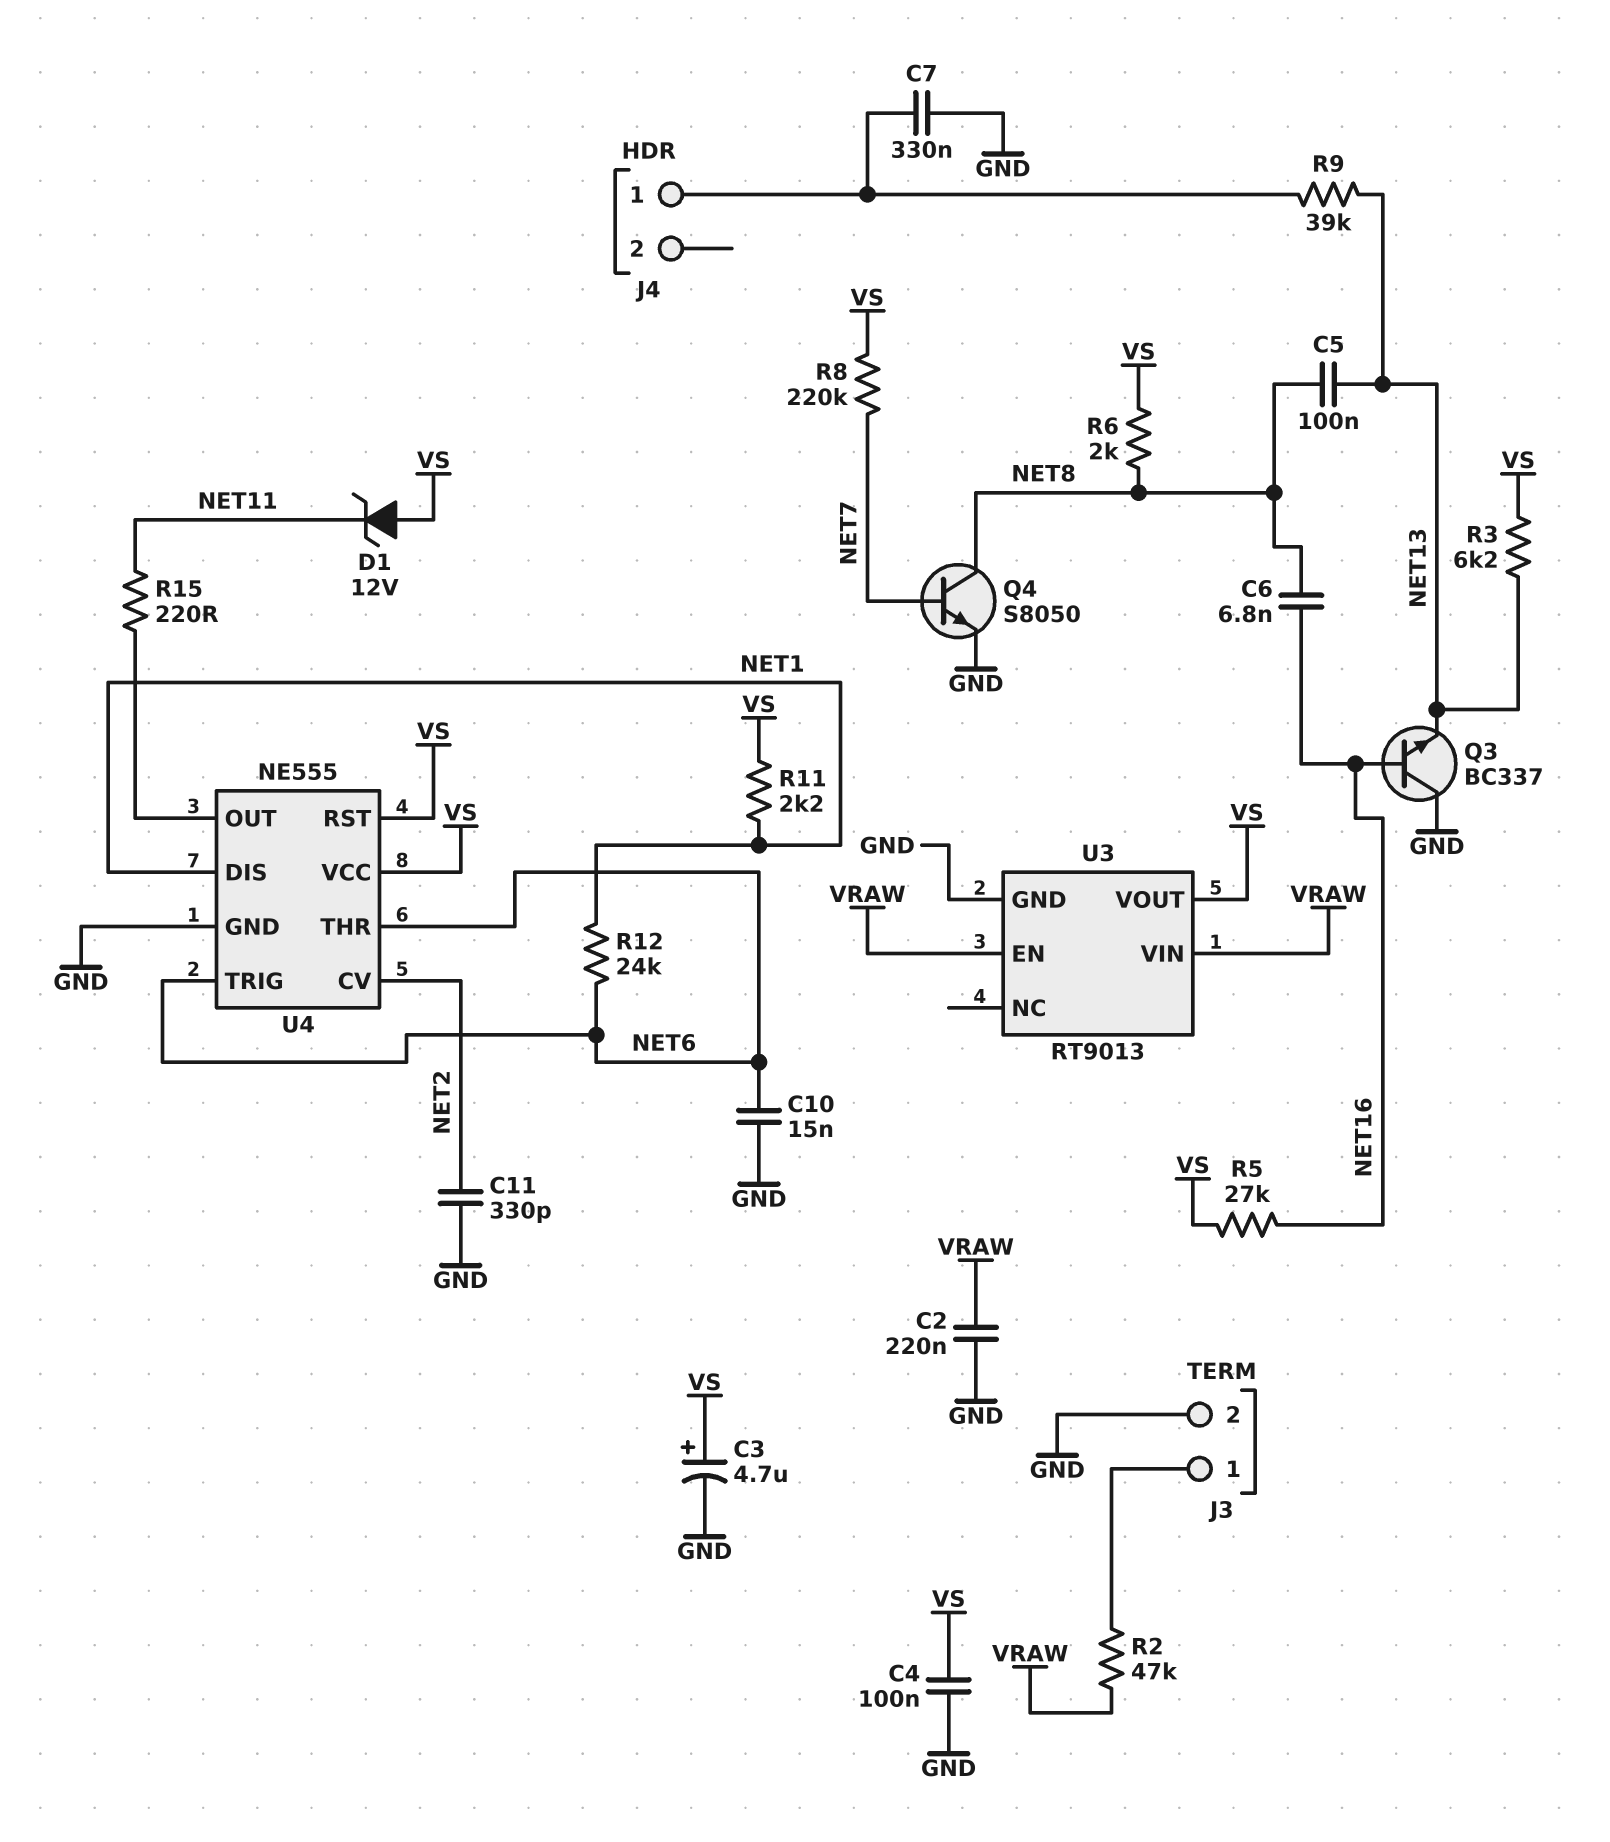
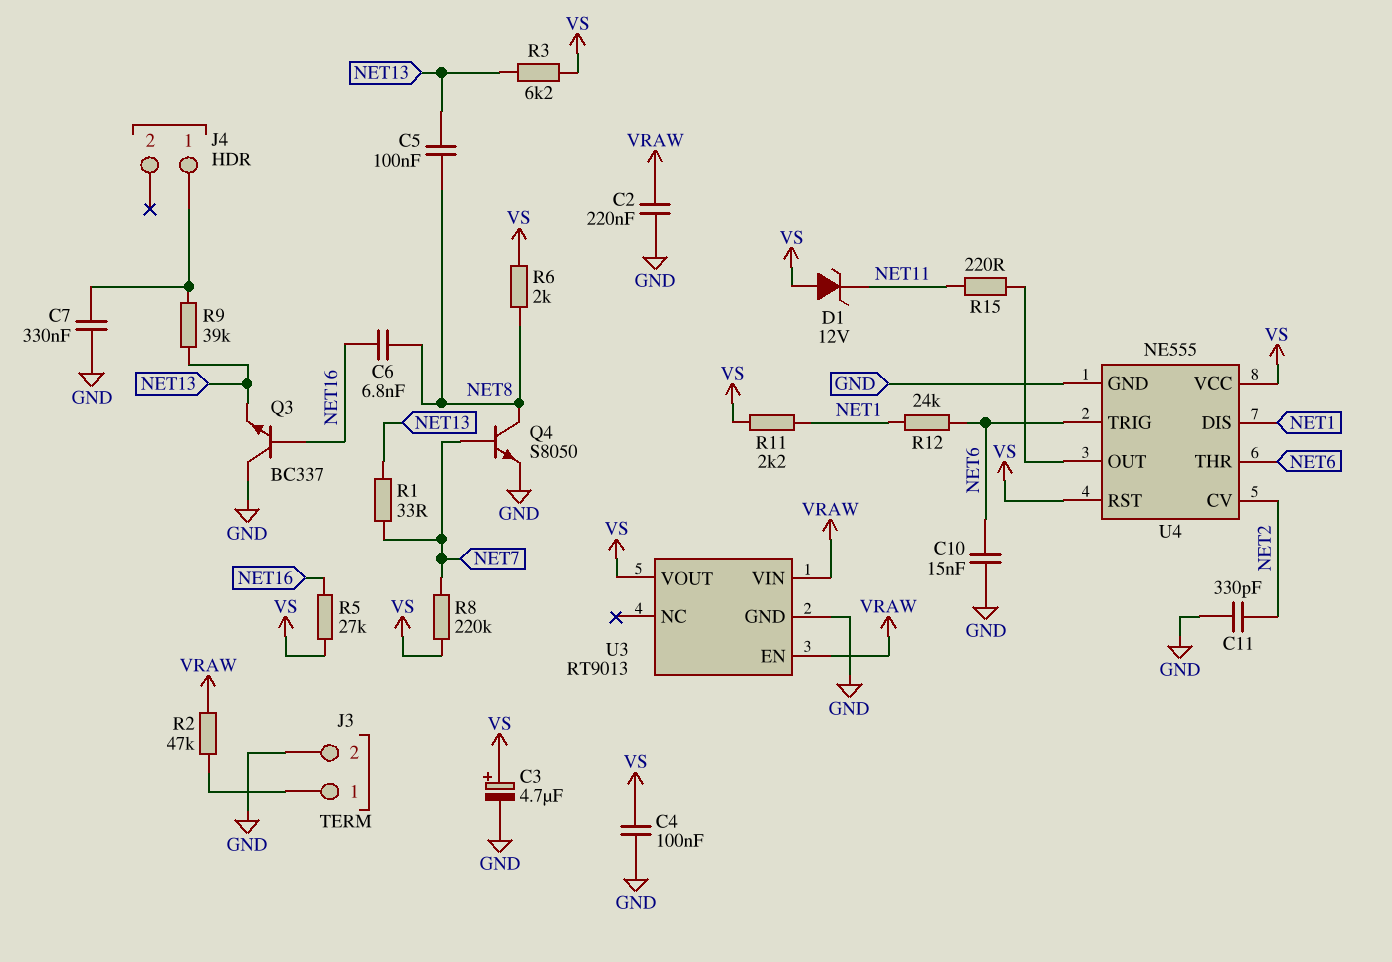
R1: none -> 33 (NET7, NET13)

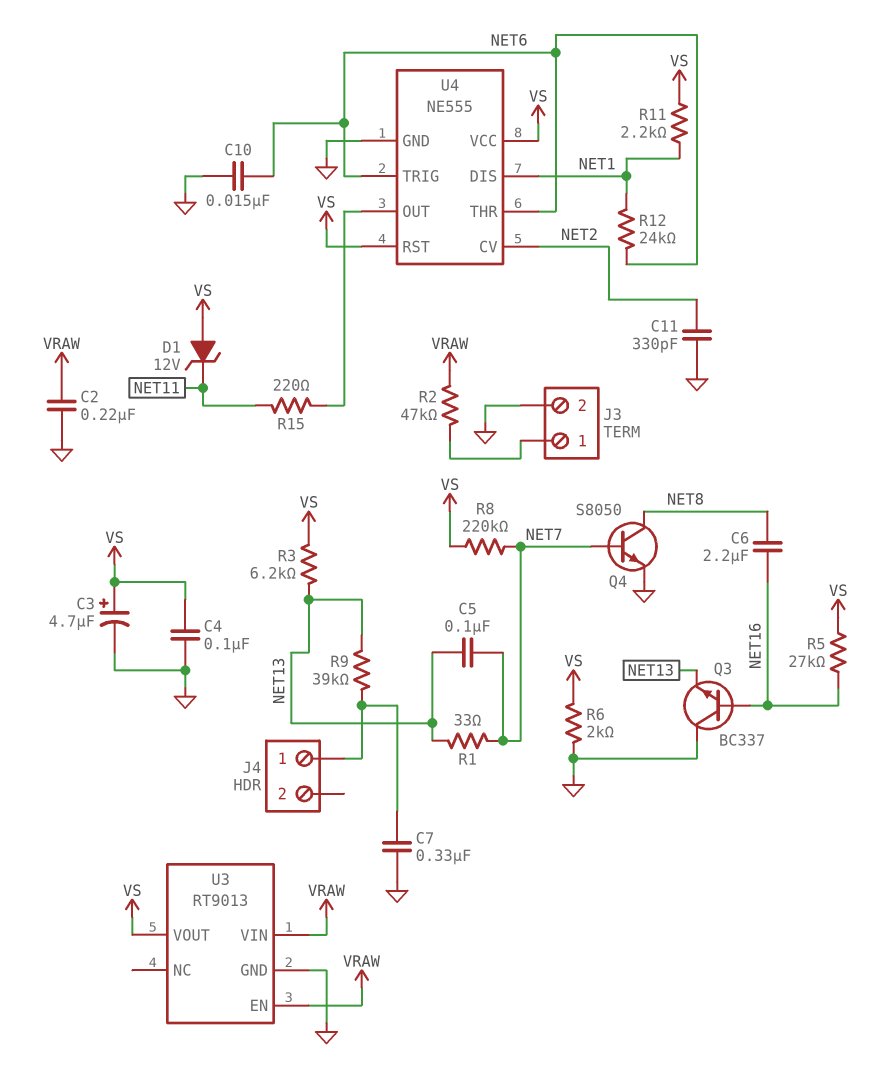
C5: 100nF (NET8, NET13) -> 100nF (NET7, NET13)
C6: 6.8nF (NET8, NET16) -> 2.2uF (NET8, NET16)
R6: 2k (NET8, VS) -> 2k (GND, VS)

